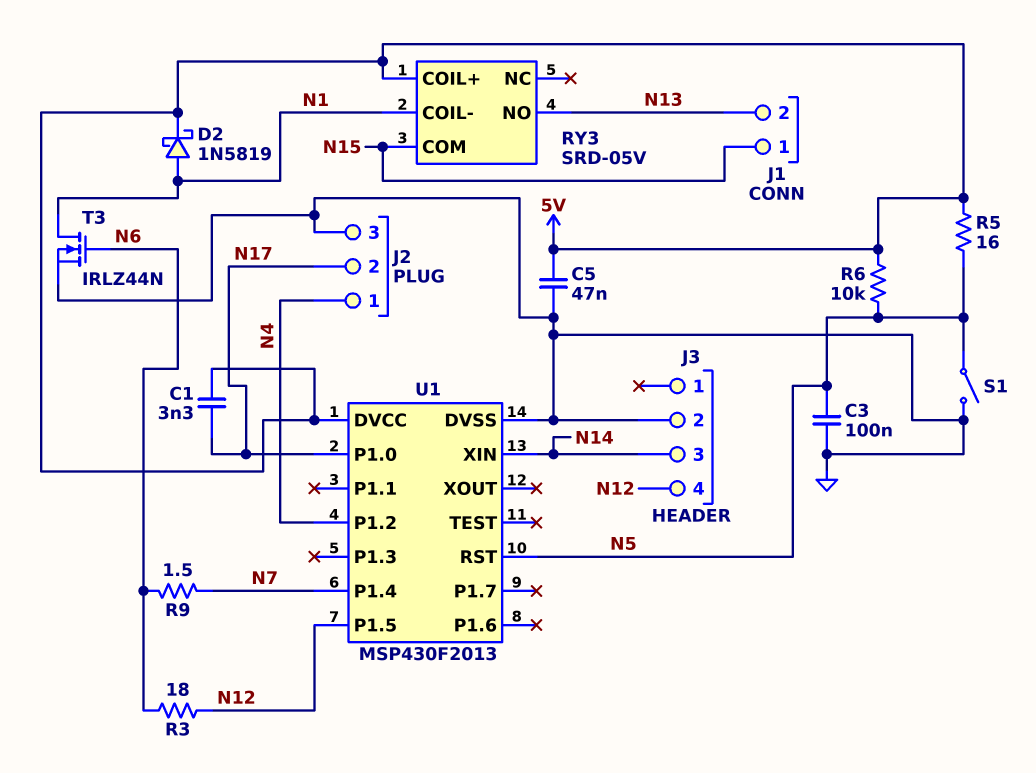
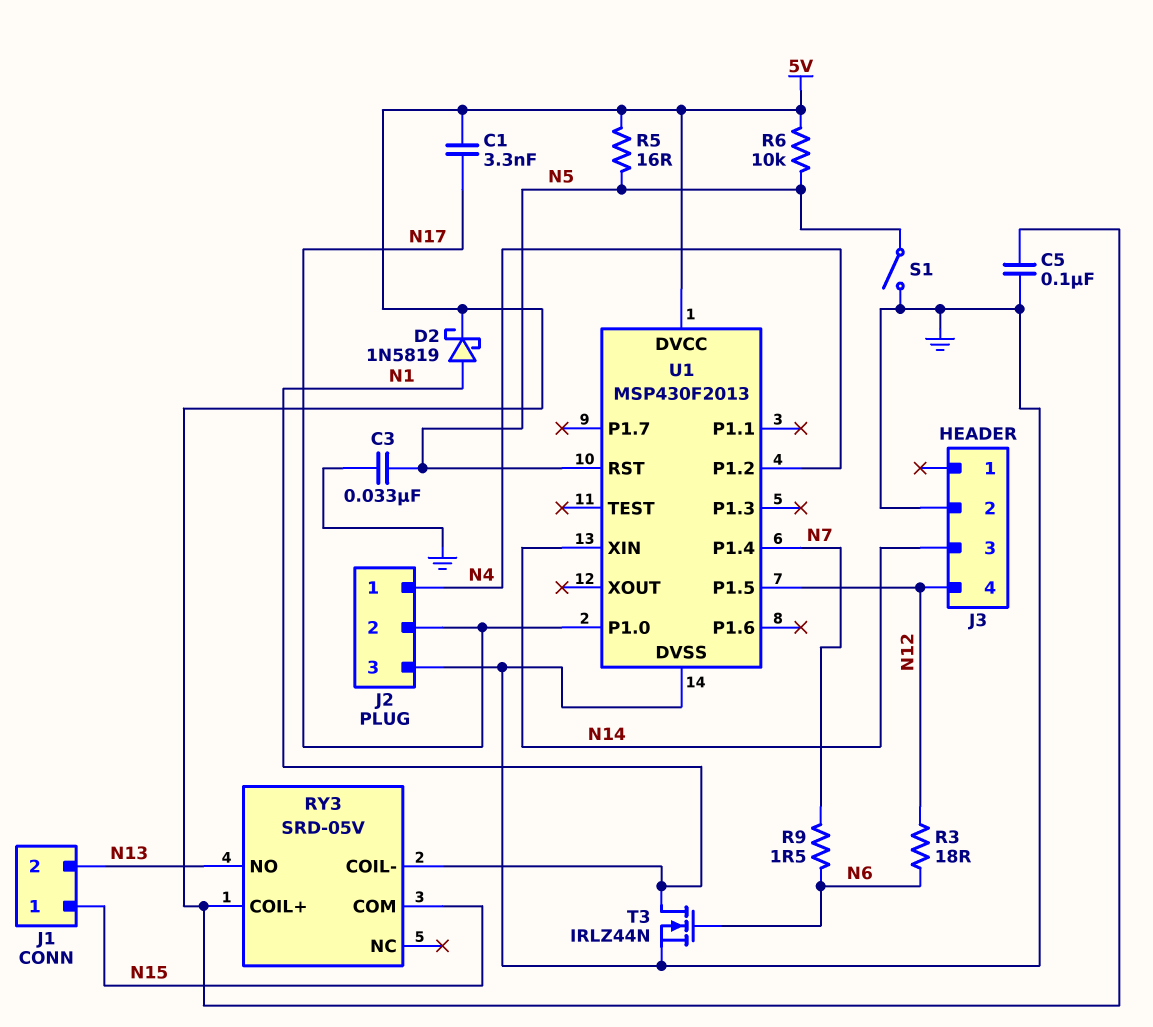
C3: 100nF (GND, N5) -> 33nF (GND, N5)
C5: 47nF (5V, GND) -> 100nF (5V, GND)

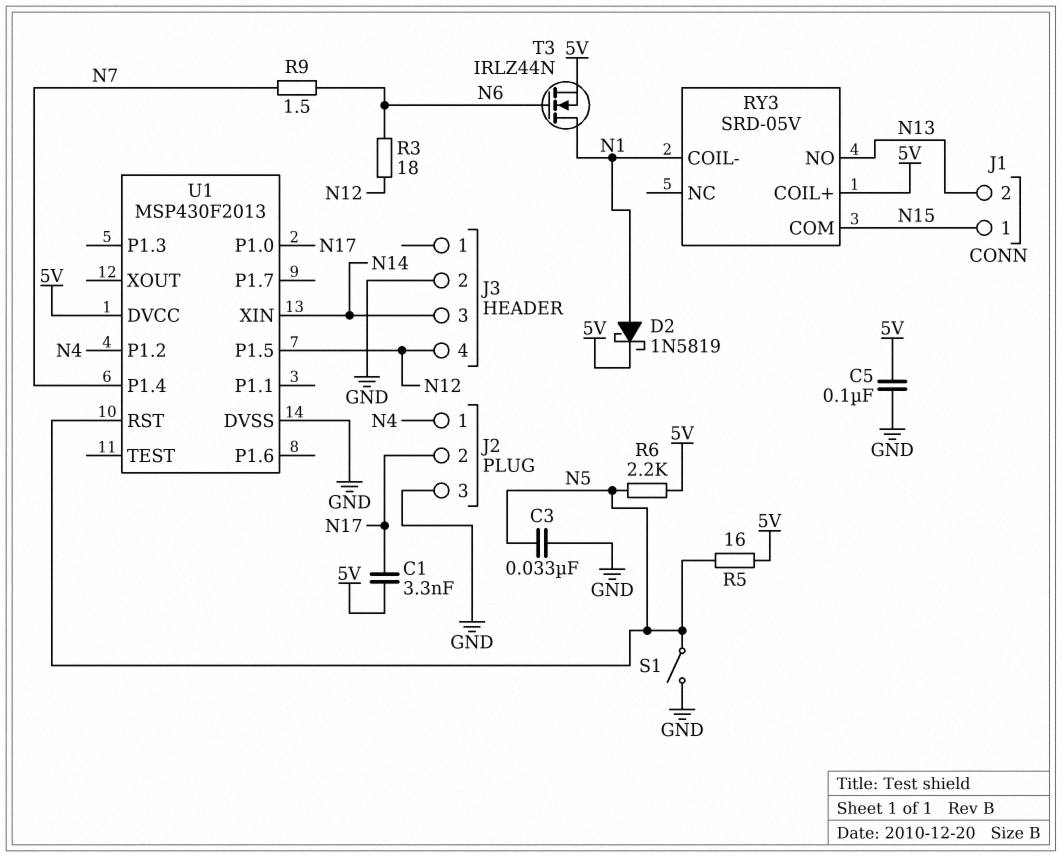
R6: 10k (5V, N5) -> 2.2k (5V, N5)
T3: NMOS IRLZ44N (G N6, D N1, S GND) -> NMOS IRLZ44N (G N6, D N1, S 5V)

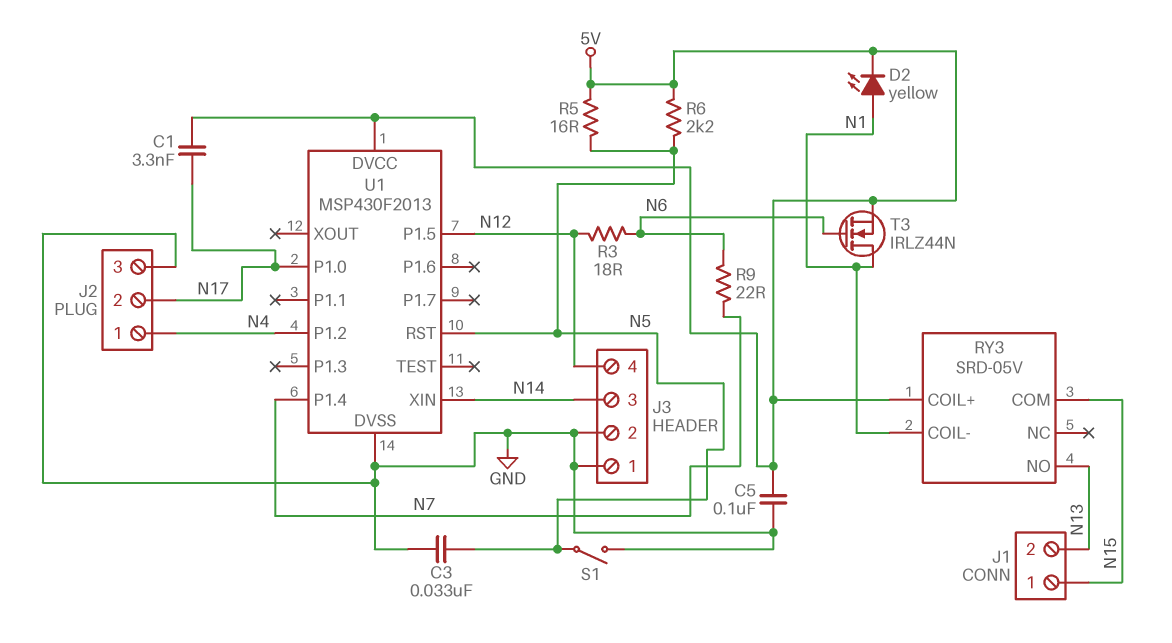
D2: schottky 1N5819 (A N1, K 5V) -> LED yellow (A N1, K 5V)
J3 pin 1: none -> GND
R9: 1.5 (N6, N7) -> 22 (N6, N7)

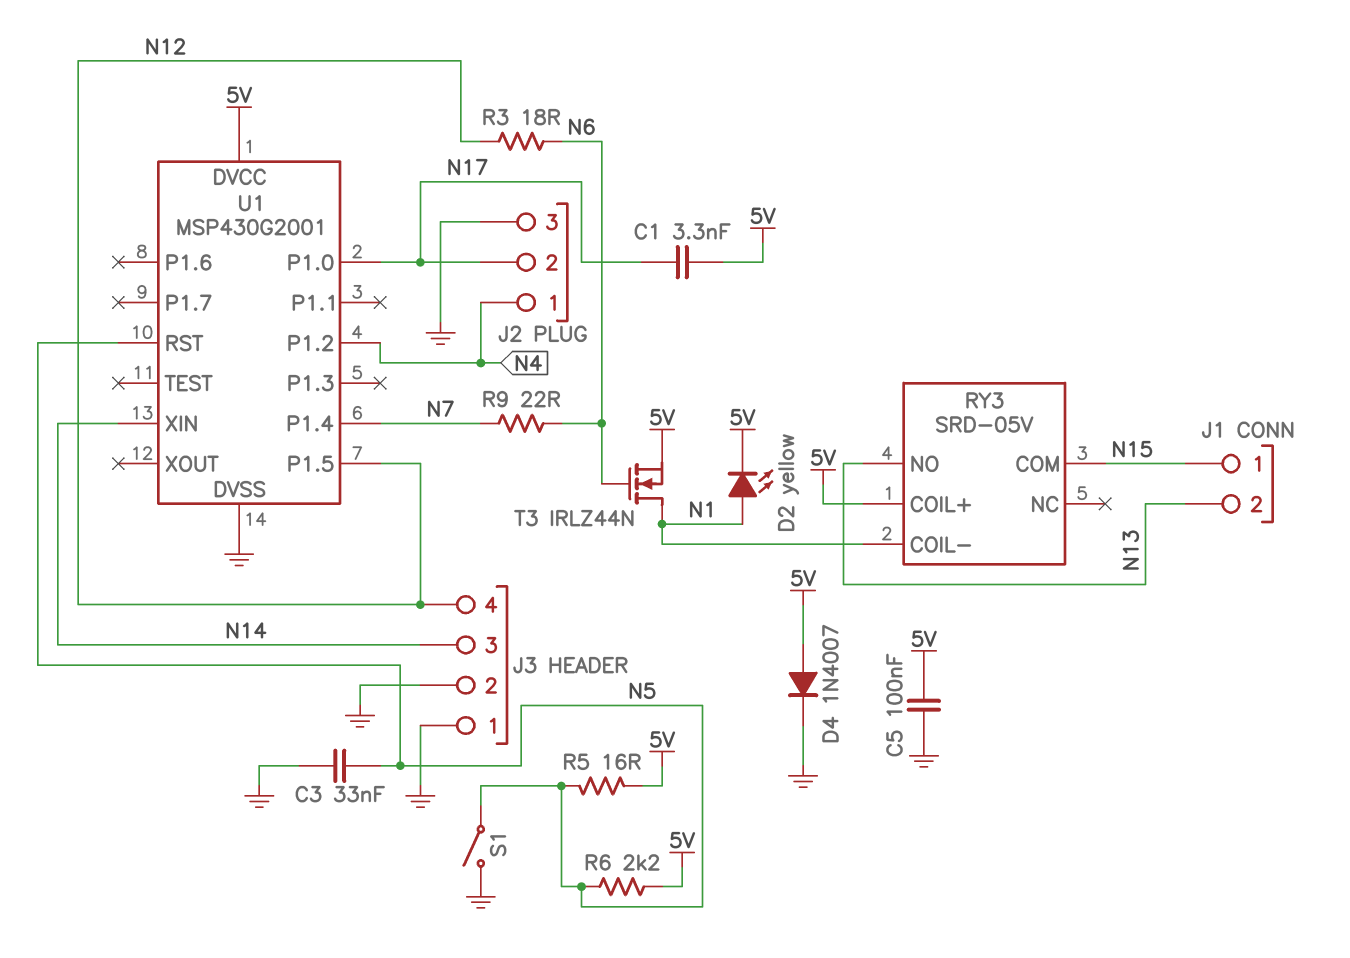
D4: none -> diode 1N4007 (A 5V, K GND)
U1: MSP430F2013 -> MSP430G2001

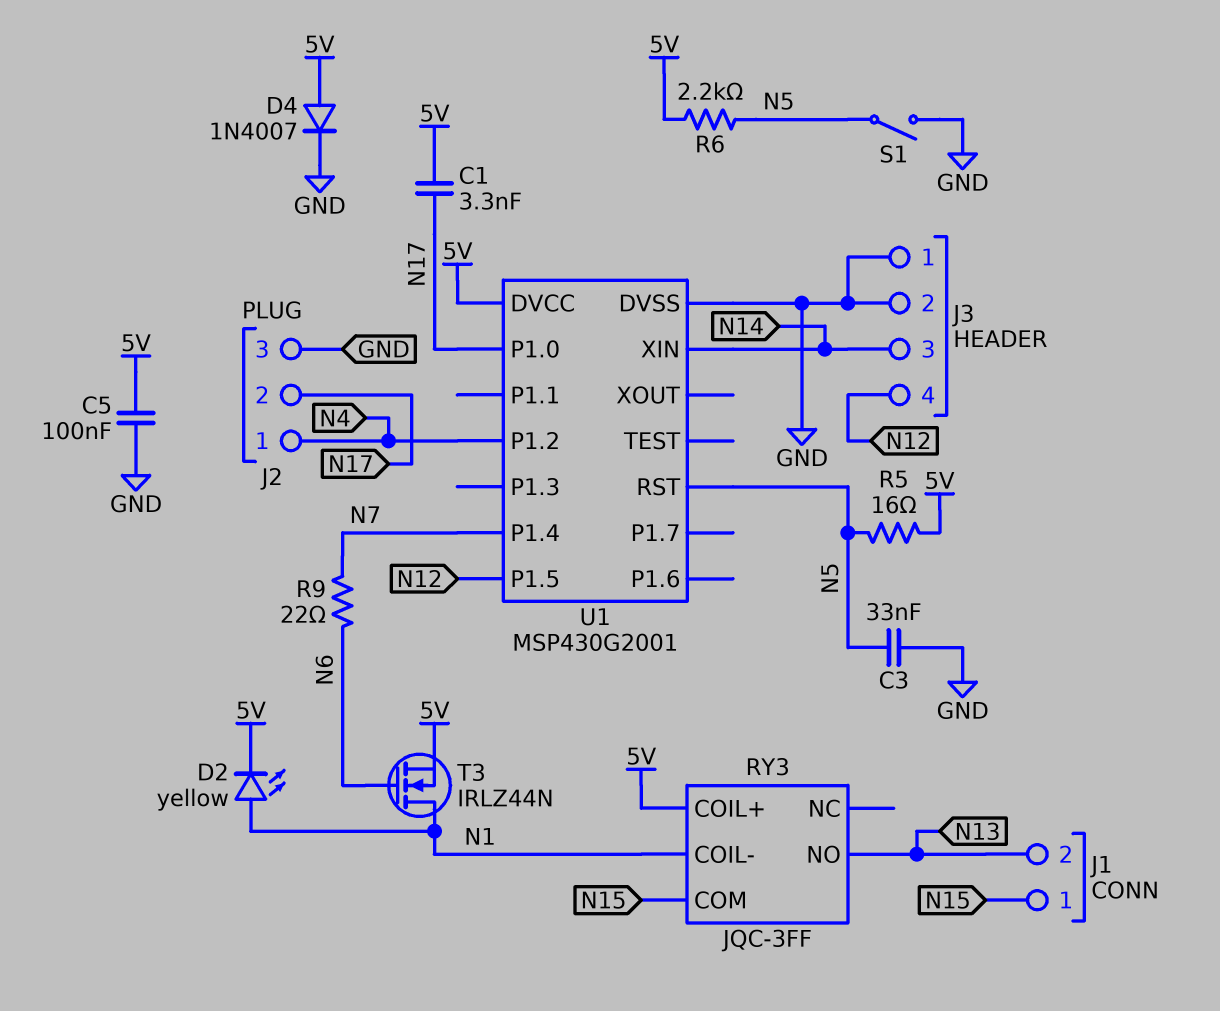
R3: 18 (N6, N12) -> none
RY3: SRD-05V -> JQC-3FF

